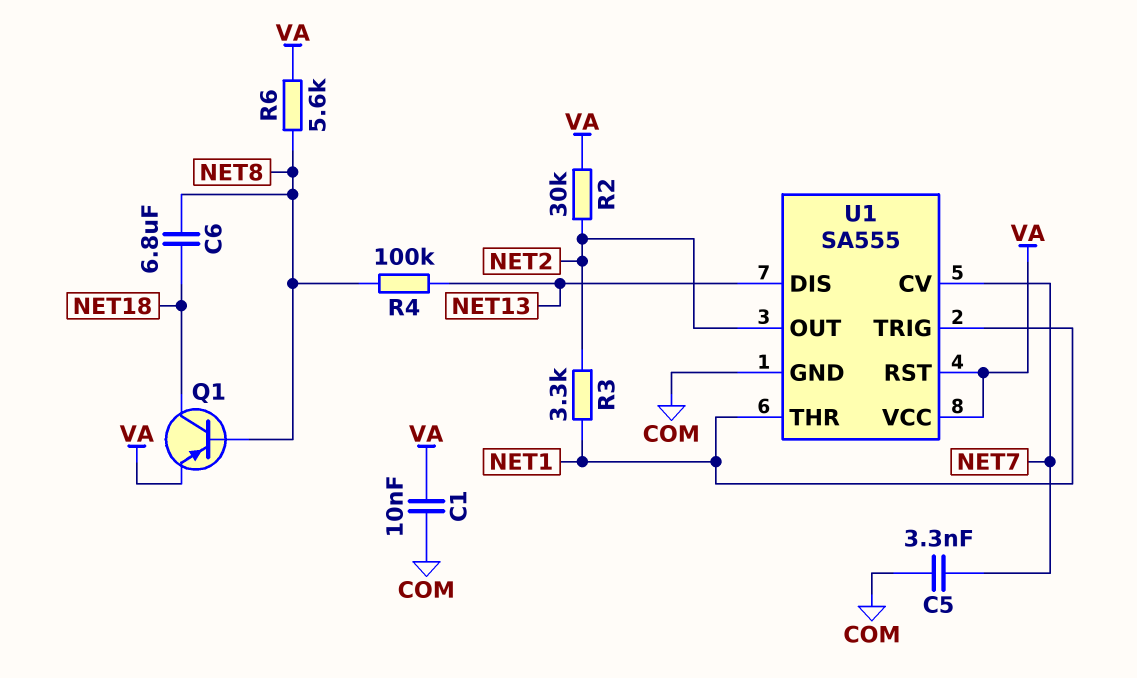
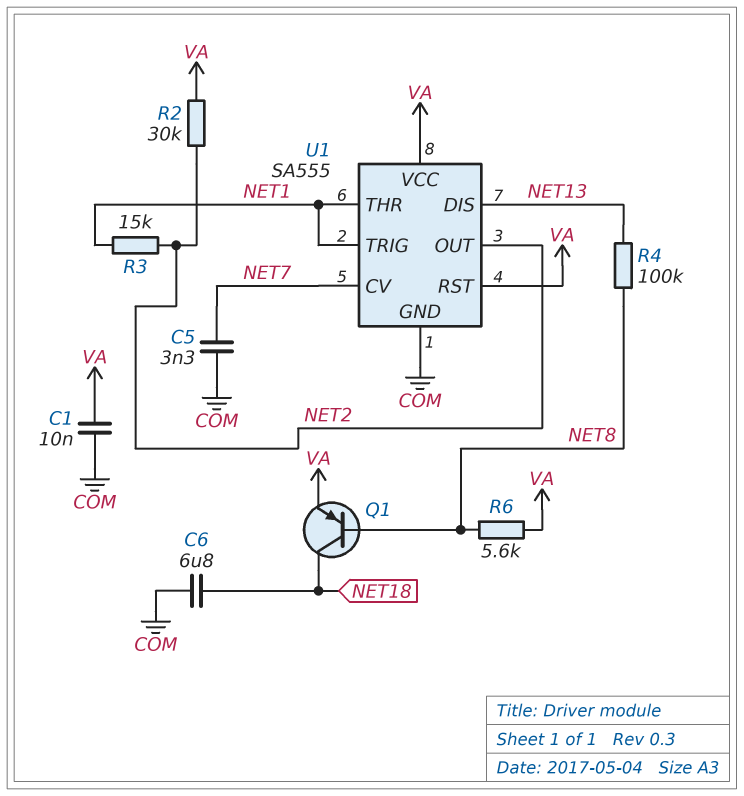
C6: 6.8uF (NET8, NET18) -> 6.8uF (COM, NET18)
R3: 3.3k (NET1, NET2) -> 15k (NET1, NET2)

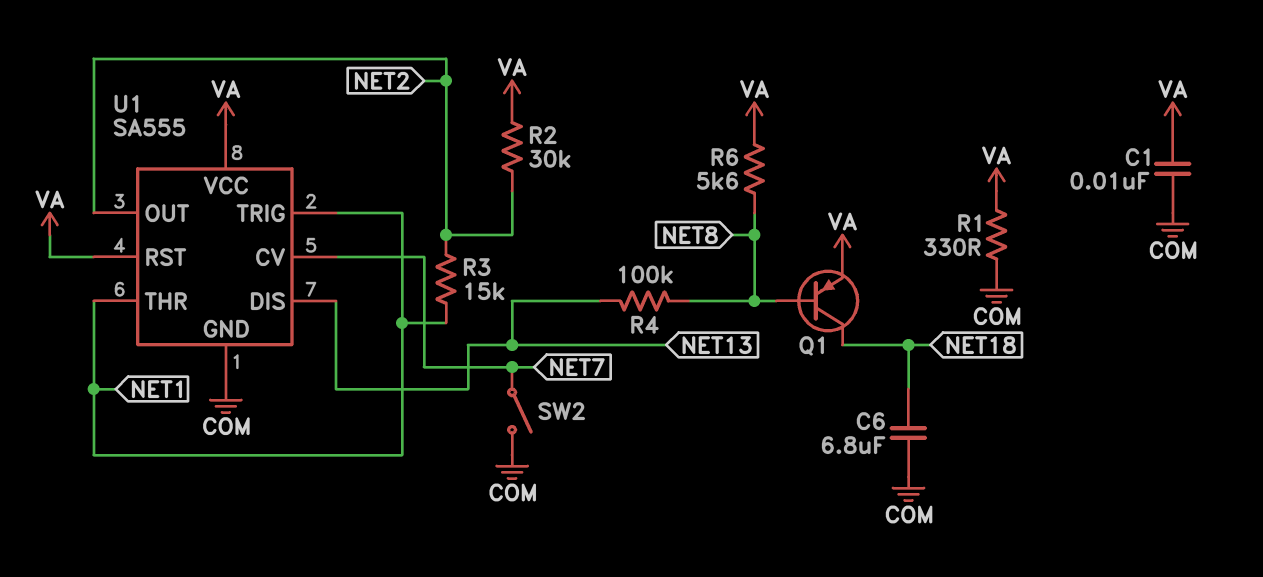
C5: 3.3nF (COM, NET7) -> none
R1: none -> 330 (COM, VA)
SW2: none -> switch (COM, NET7)

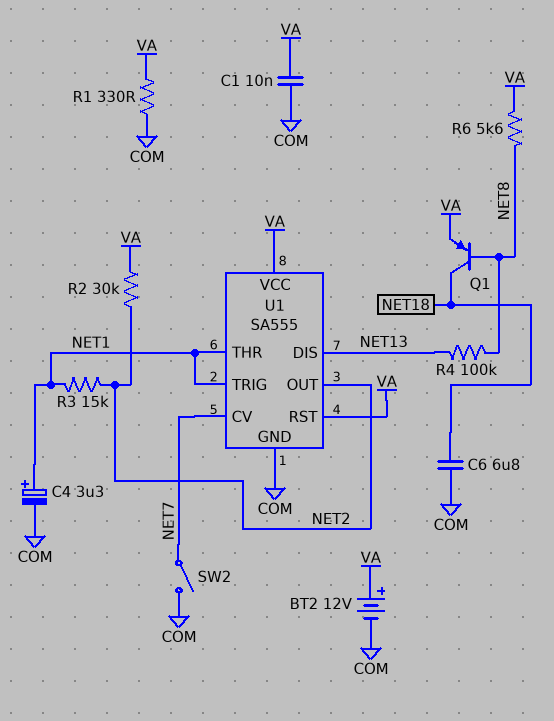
BT2: none -> 12V (plus VA, minus COM)
C4: none -> 3.3uF (plus NET1, minus COM)

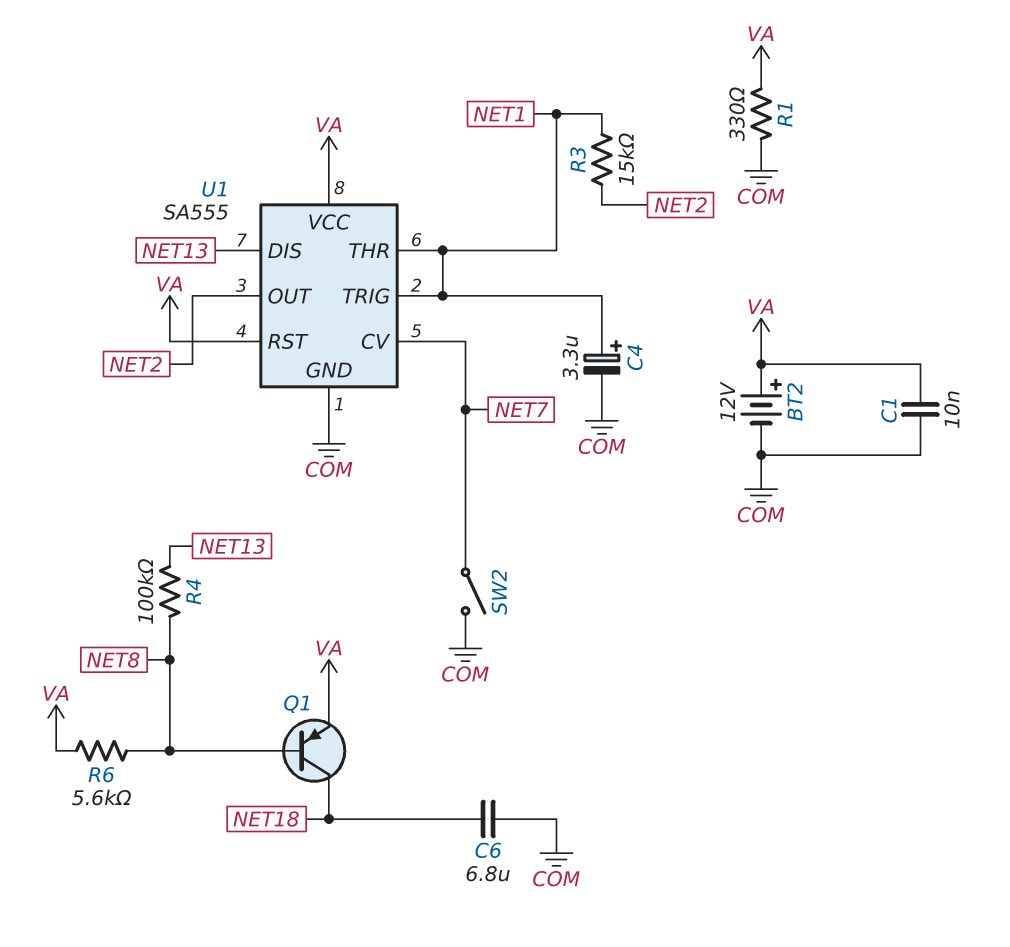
R2: 30k (NET2, VA) -> none

